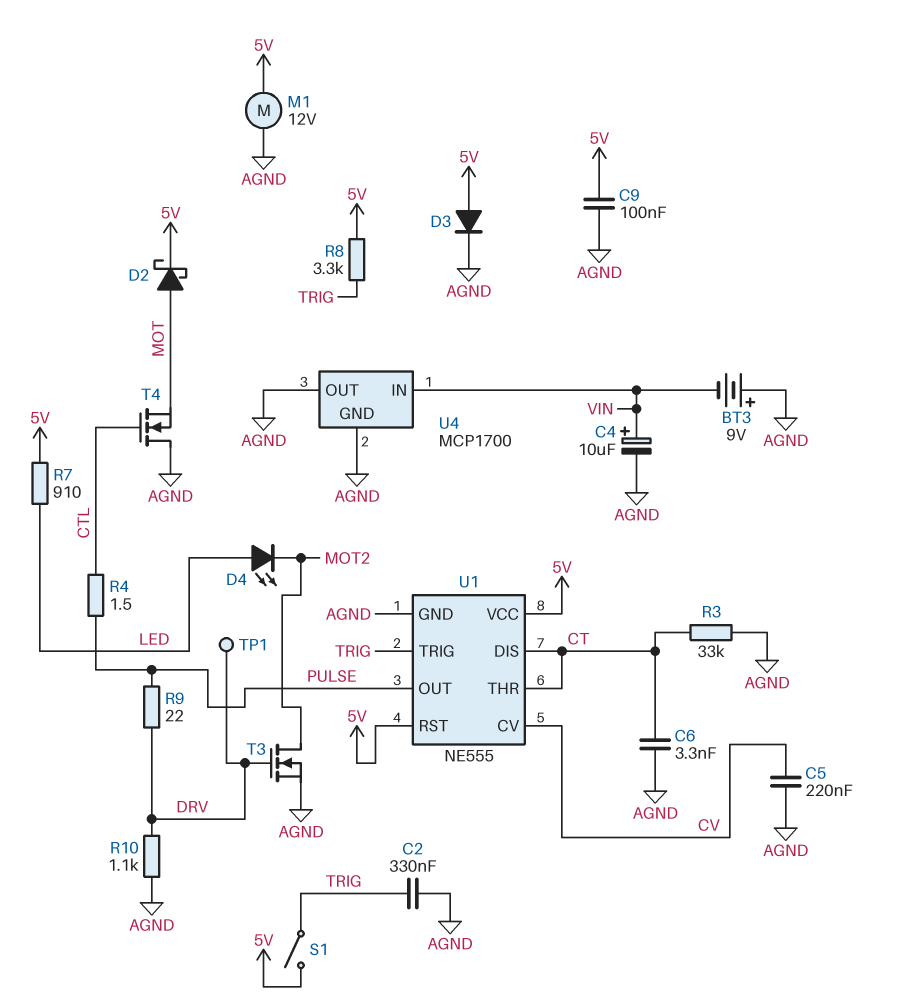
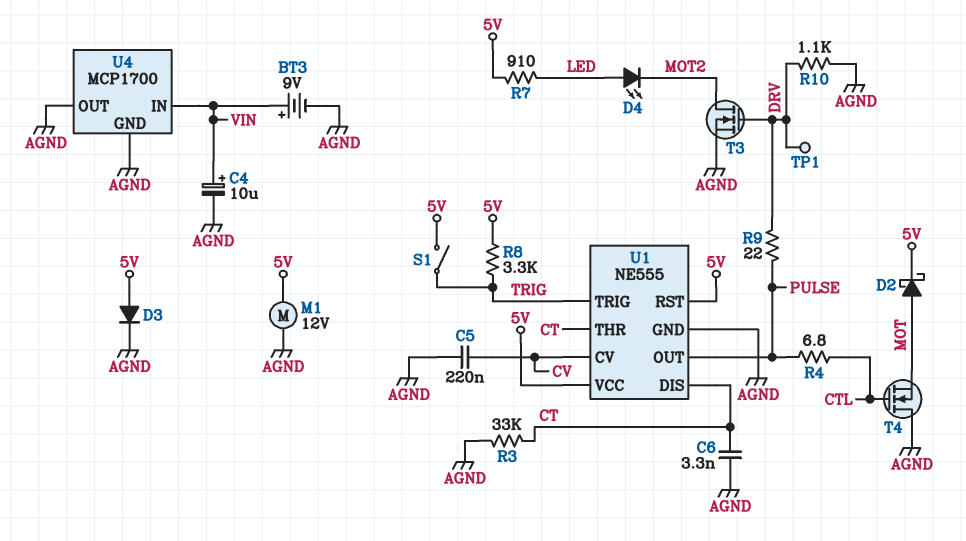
BT3: 9V (plus AGND, minus VIN) -> 9V (plus VIN, minus AGND)
C2: 330nF (AGND, TRIG) -> none
C9: 100nF (5V, AGND) -> none
R4: 1.5 (CTL, PULSE) -> 6.8 (CTL, PULSE)

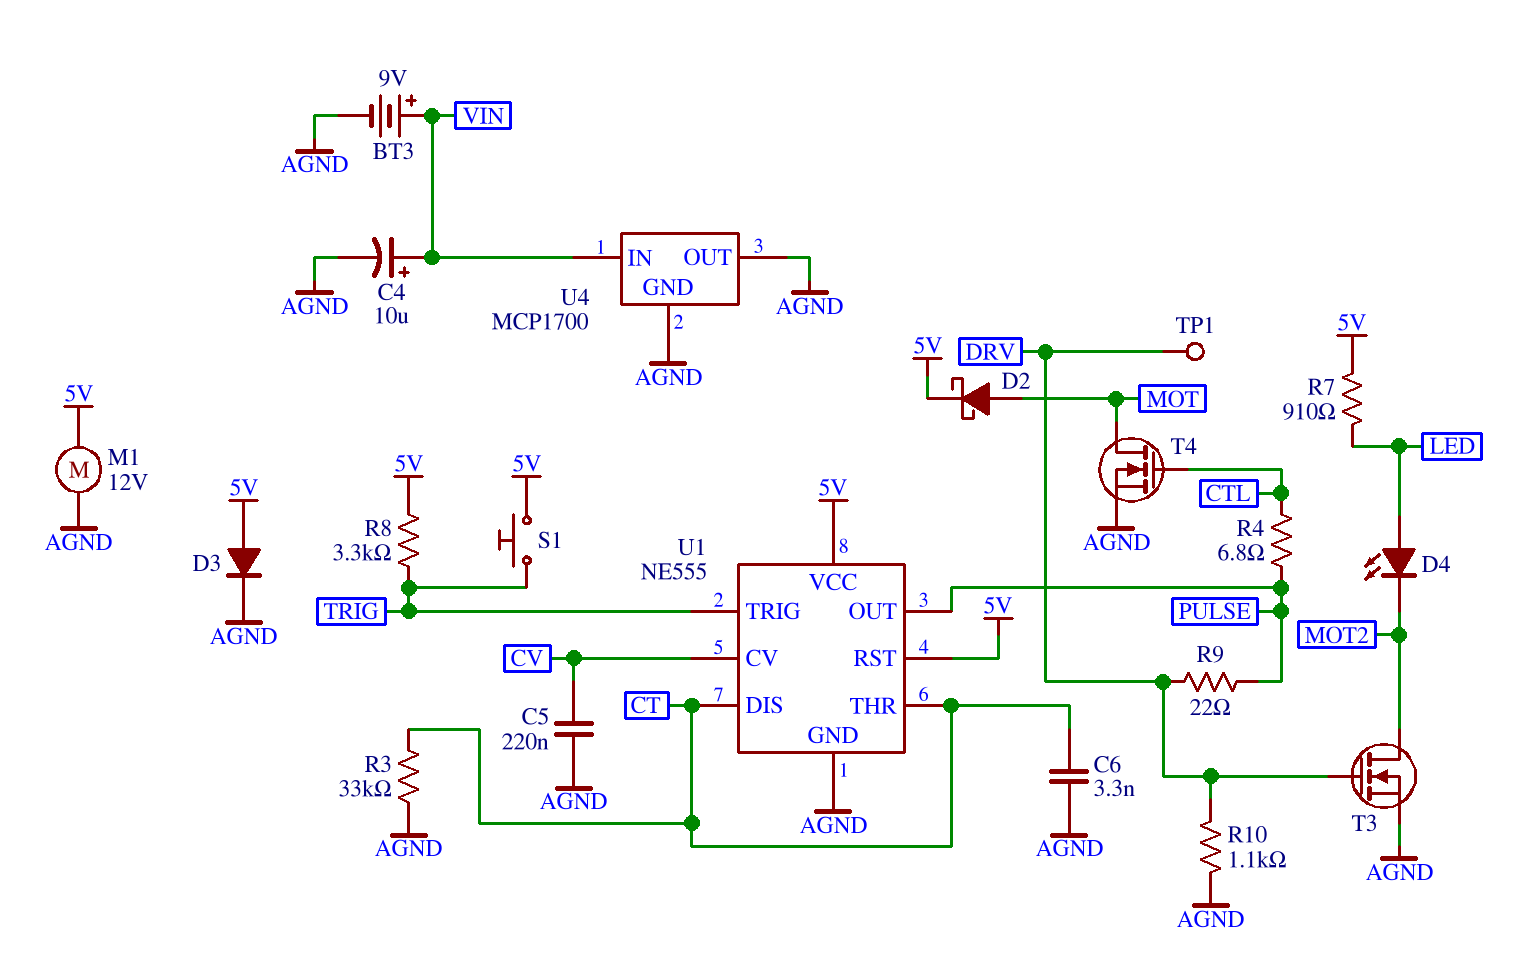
S1: switch (5V, TRIG) -> button (5V, TRIG)
T4: NMOS (G CTL, D AGND, S MOT) -> NMOS (G CTL, D MOT, S AGND)

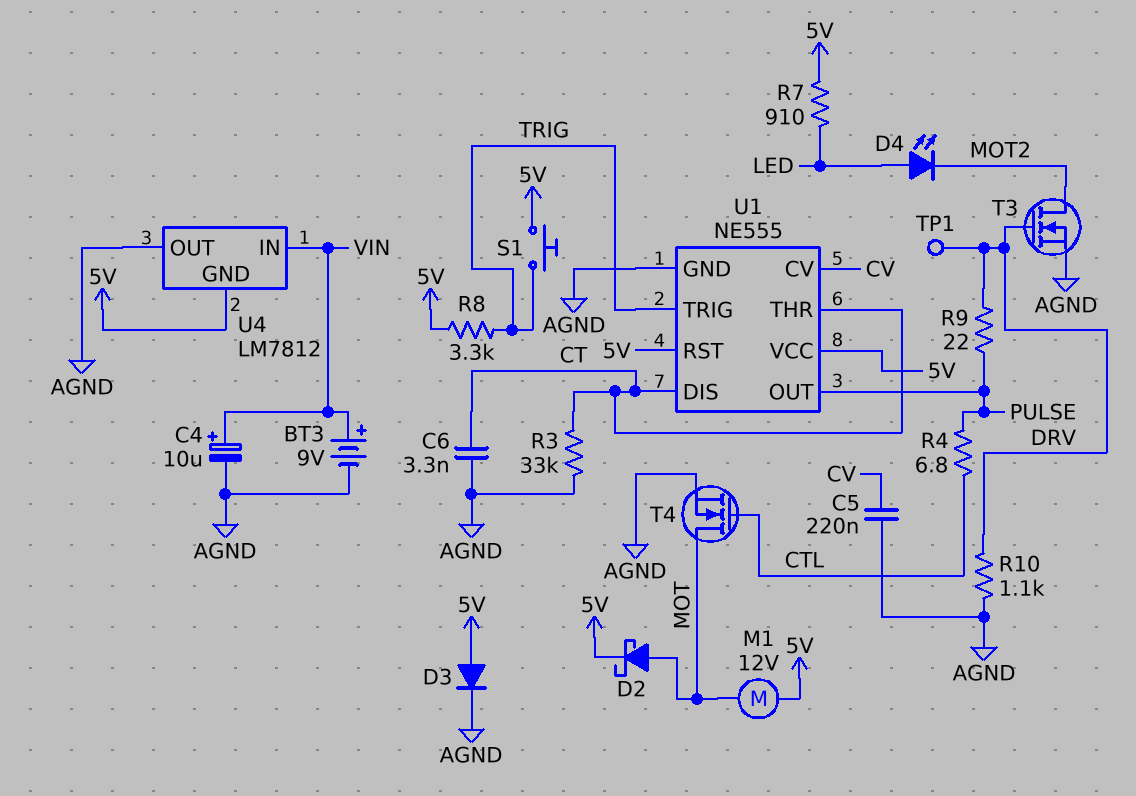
M1: motor 12V (5V, AGND) -> motor 12V (5V, MOT)
U4: MCP1700 -> LM7812
U4 pin GND: AGND -> 5V

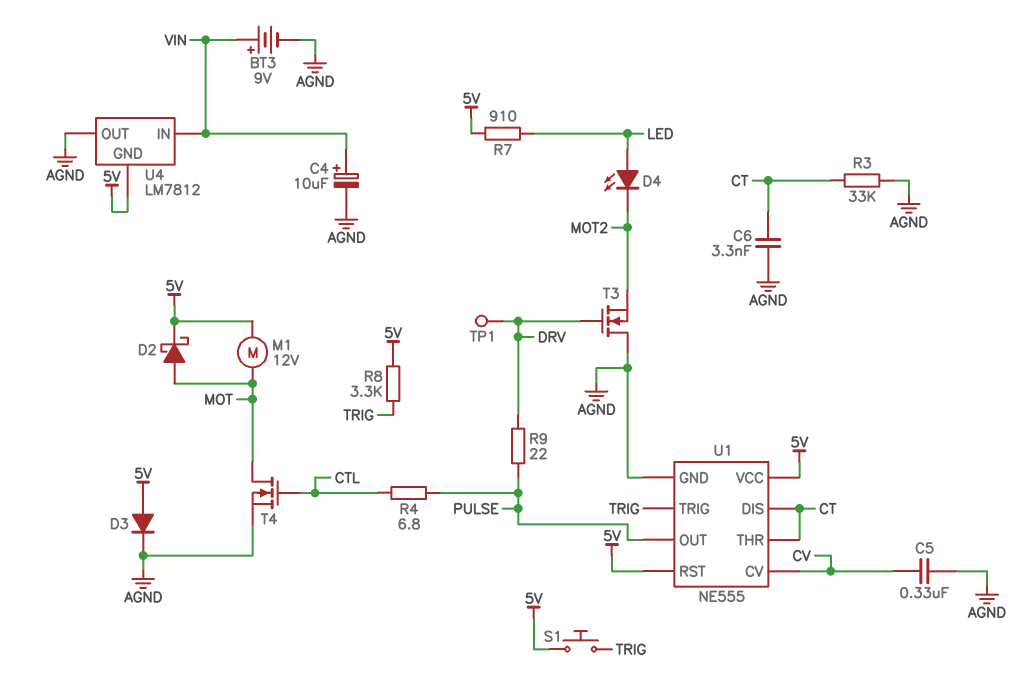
C5: 220nF (AGND, CV) -> 330nF (AGND, CV)
R10: 1.1k (AGND, DRV) -> none
T3: NMOS (G DRV, D MOT2, S AGND) -> NMOS (G DRV, D AGND, S MOT2)

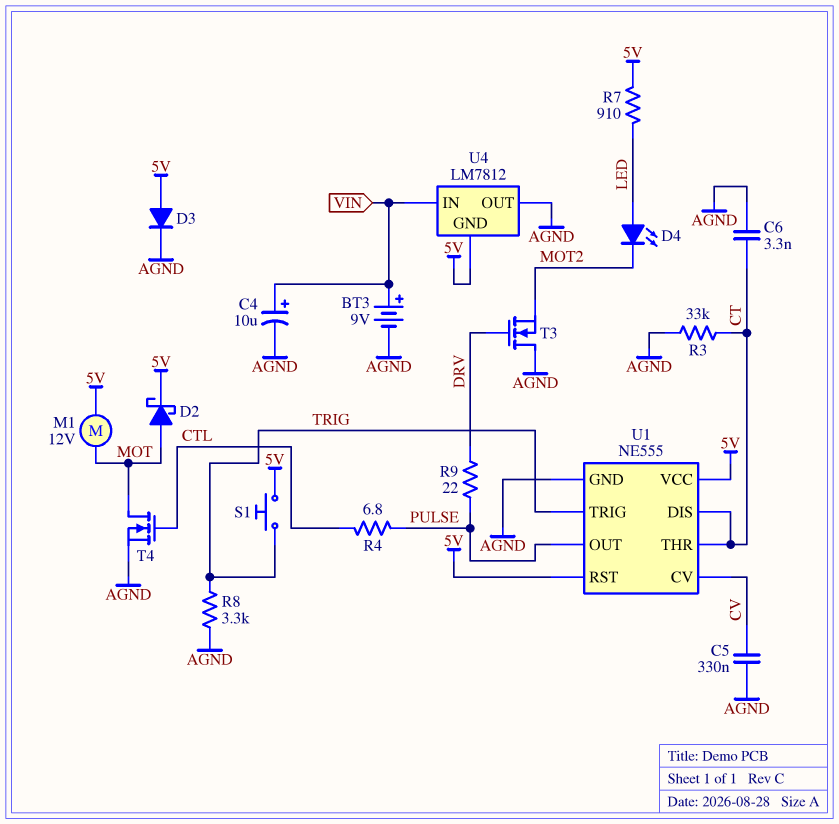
R8: 3.3k (5V, TRIG) -> 3.3k (AGND, TRIG)
TP1: test point (DRV) -> none

